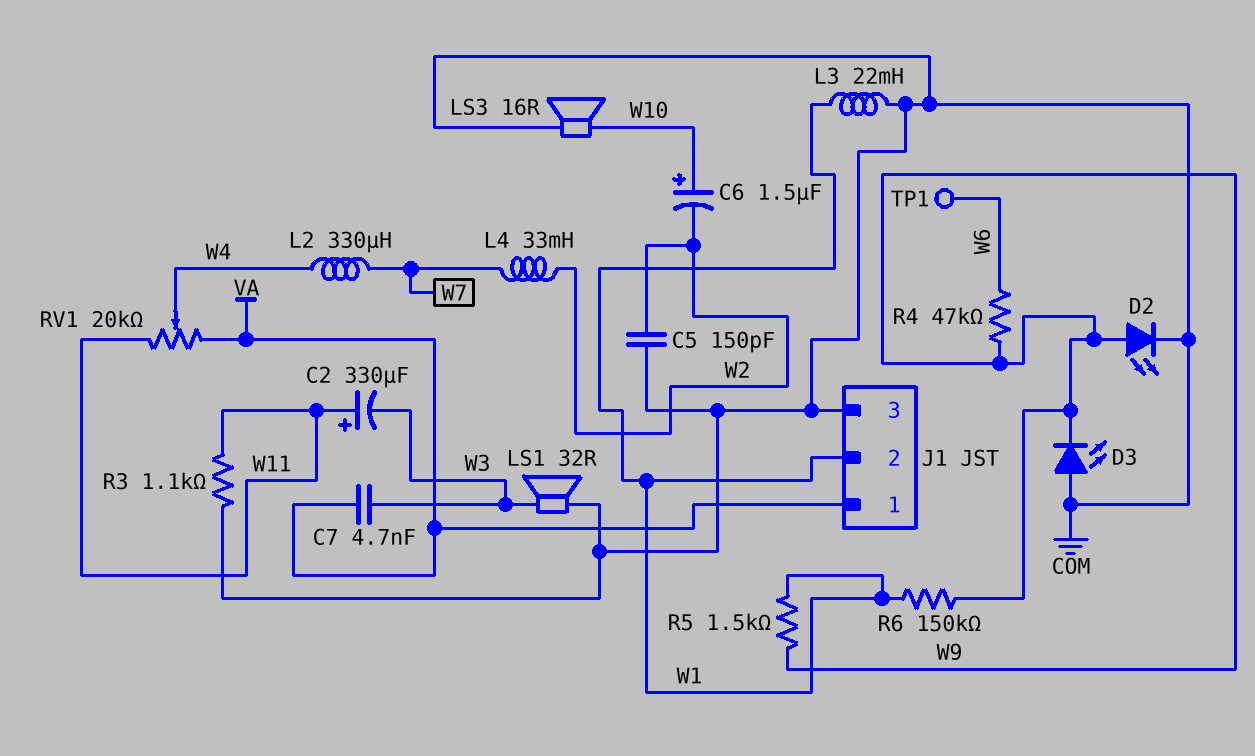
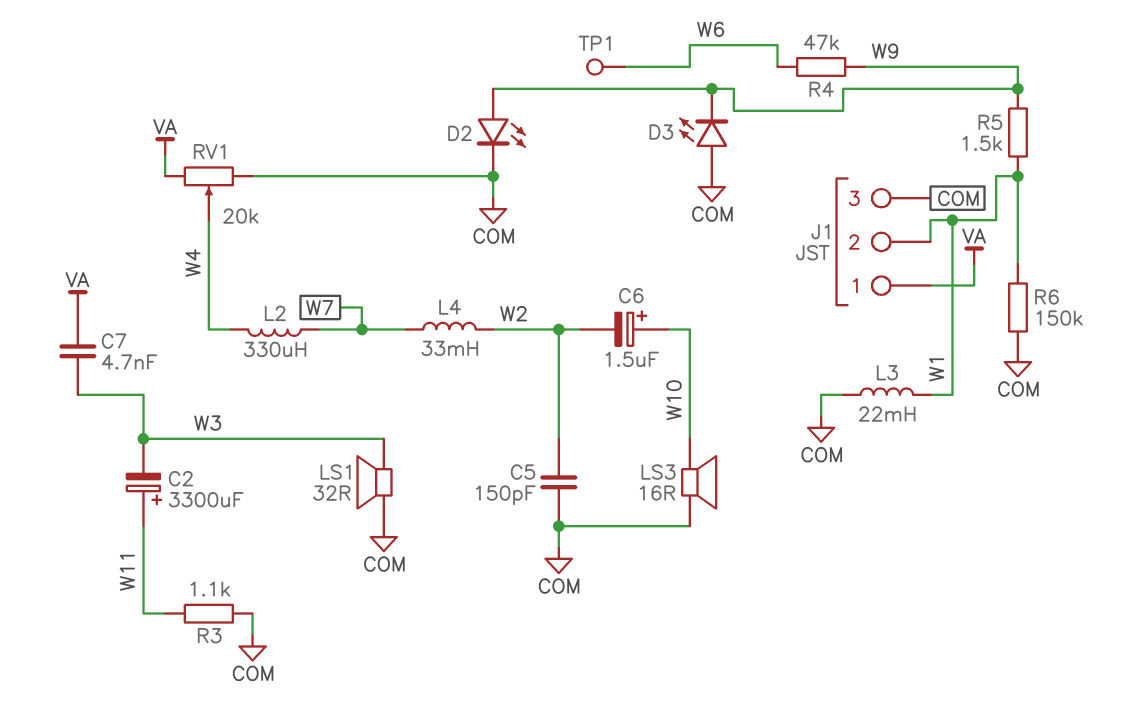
C2: 330uF (plus W11, minus W3) -> 3300uF (plus W11, minus W3)
R6: 150k (W1, W9) -> 150k (COM, W1)
RV1: 20k (VA, W11, wiper W4) -> 20k (COM, VA, wiper W4)

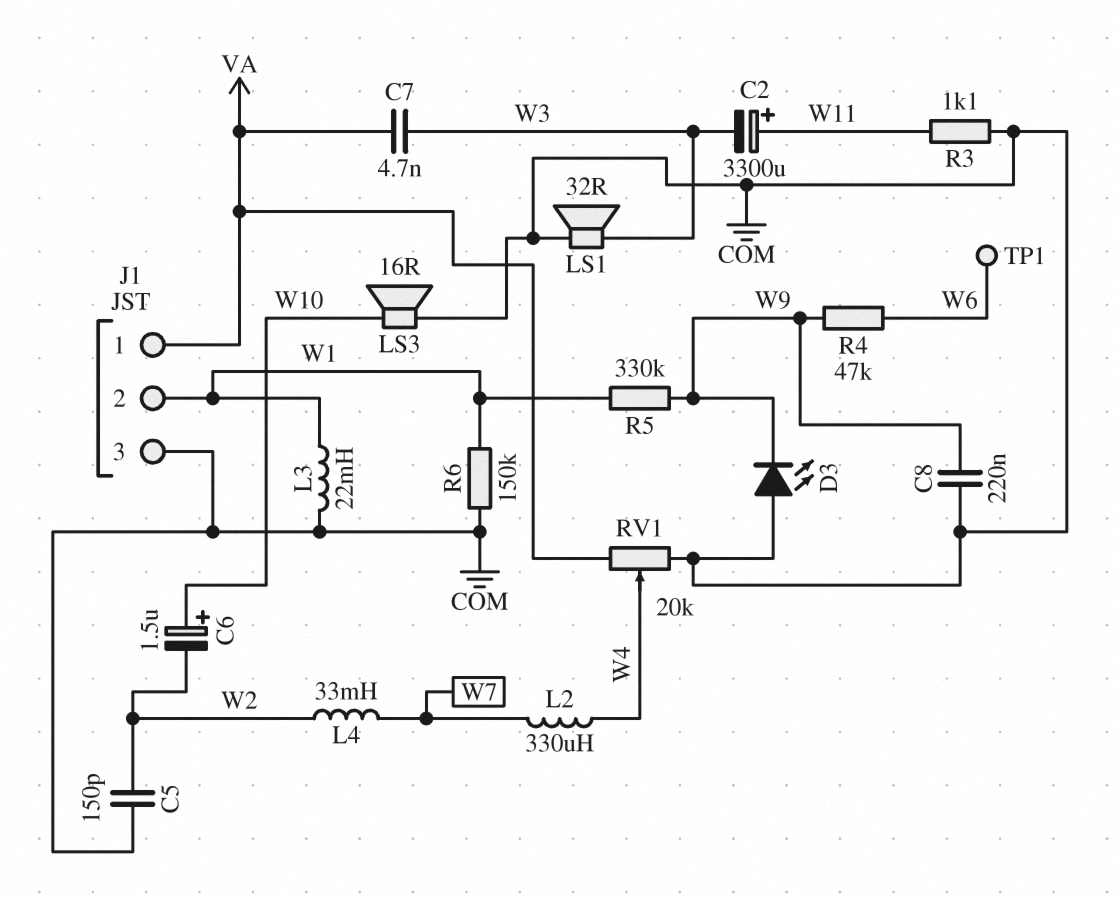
C8: none -> 220nF (COM, W9)
D2: LED (A W9, K COM) -> none
R5: 1.5k (W1, W9) -> 330k (W1, W9)

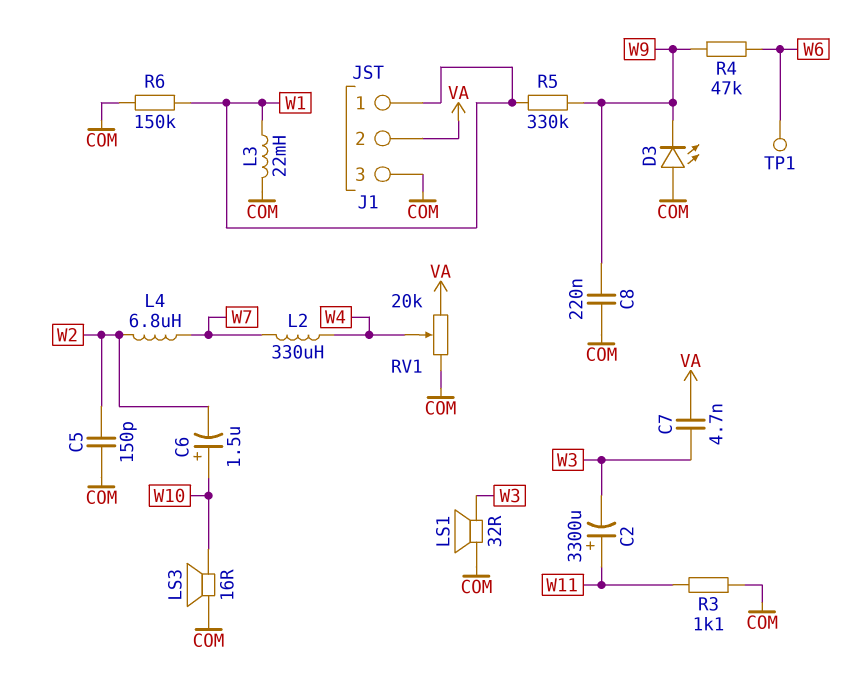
J1 pin 1: VA -> W1
J1 pin 2: W1 -> VA
L4: 33mH (W2, W7) -> 6.8uH (W2, W7)

